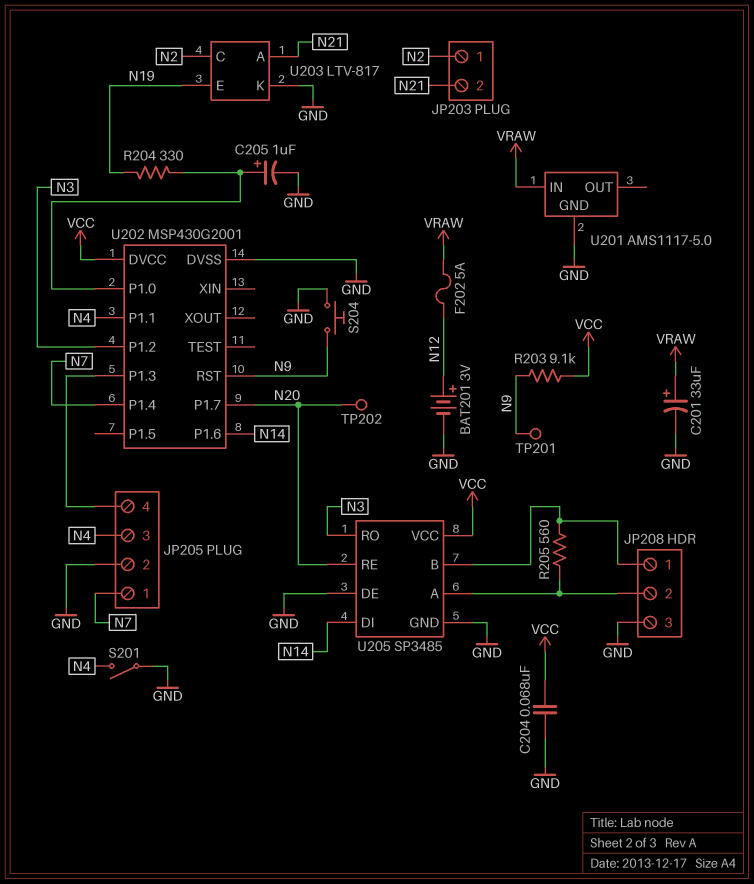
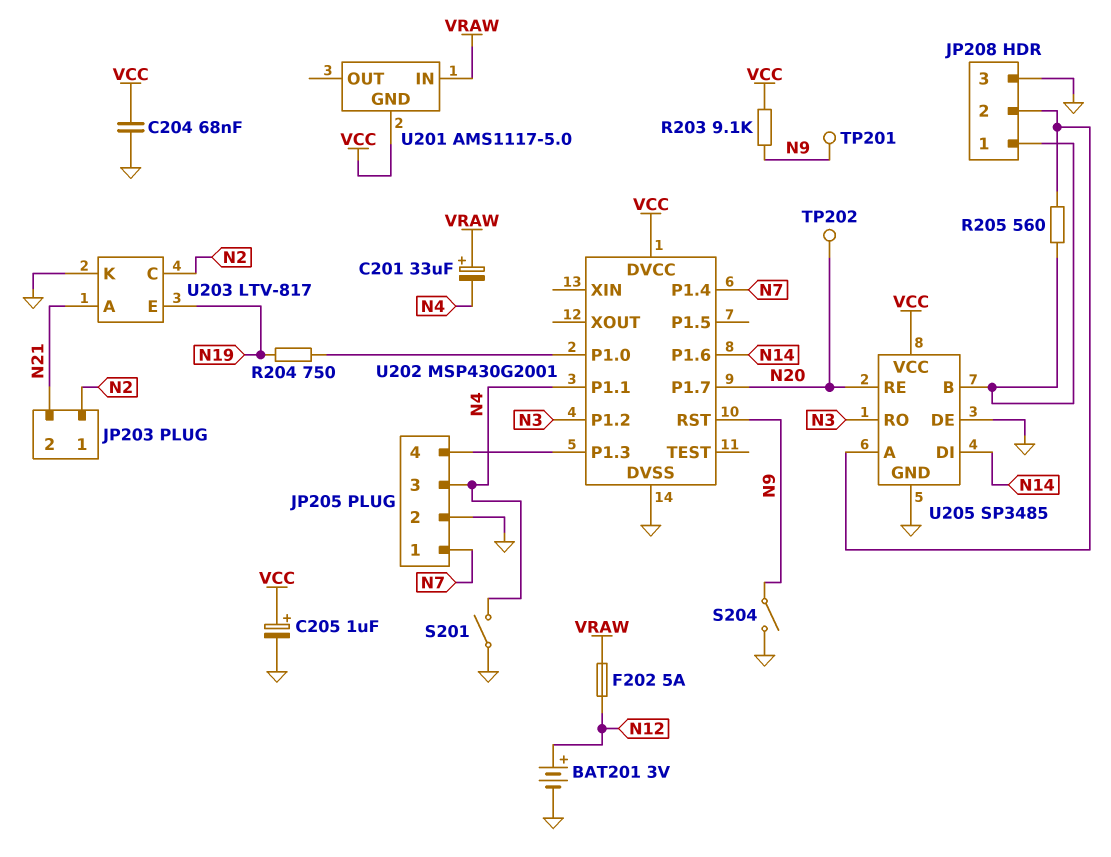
C201: 33uF (plus VRAW, minus GND) -> 33uF (plus VRAW, minus N4)
C205: 1uF (plus U202/P1.0, minus GND) -> 1uF (plus VCC, minus GND)
R204: 330 (N19, U202/P1.0) -> 750 (N19, U202/P1.0)
S204: button (GND, N9) -> switch (GND, N9)
U201 pin GND: GND -> VCC

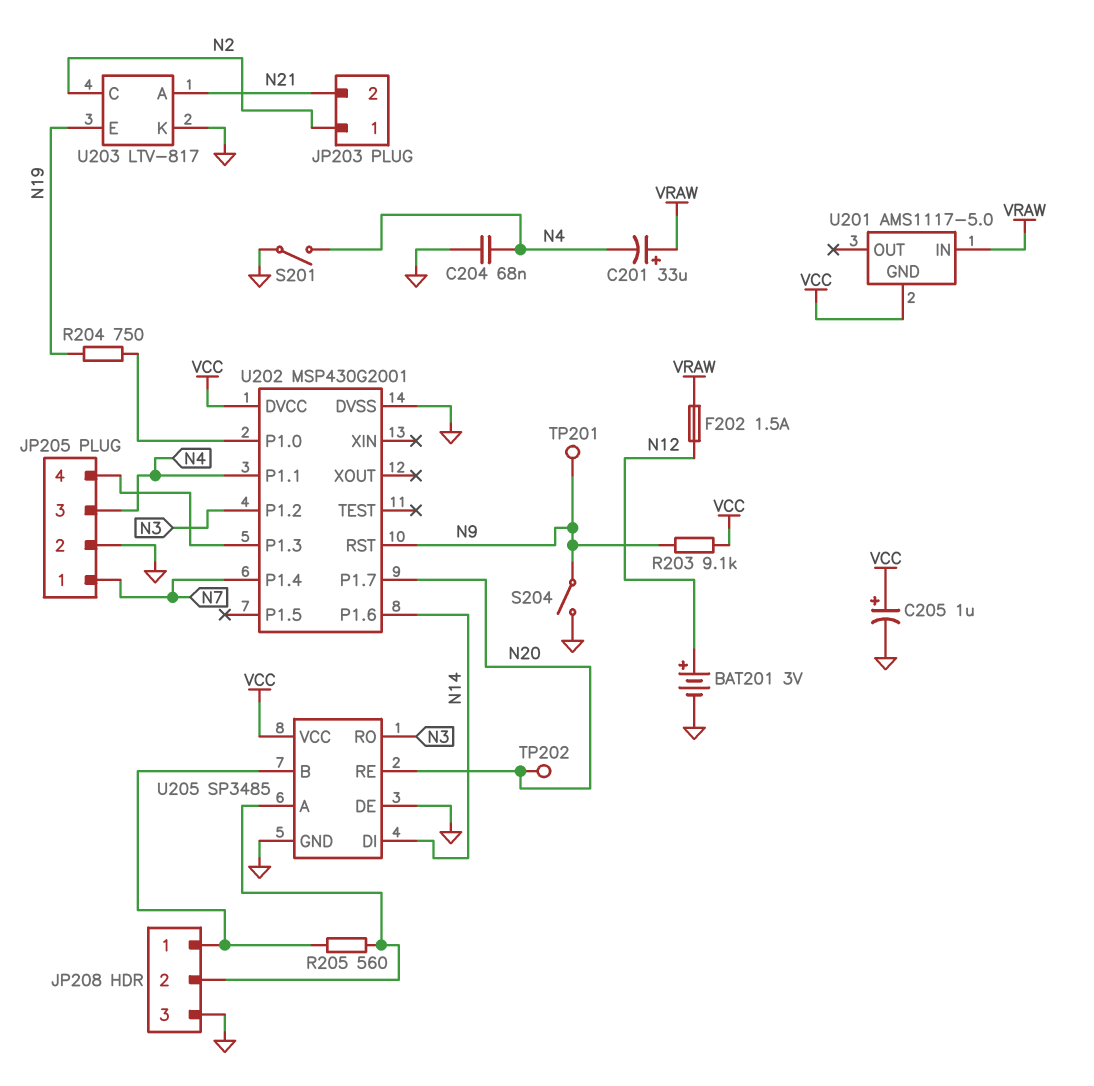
C204: 68nF (GND, VCC) -> 68nF (GND, N4)
F202: 5A (N12, VRAW) -> 1.5A (N12, VRAW)

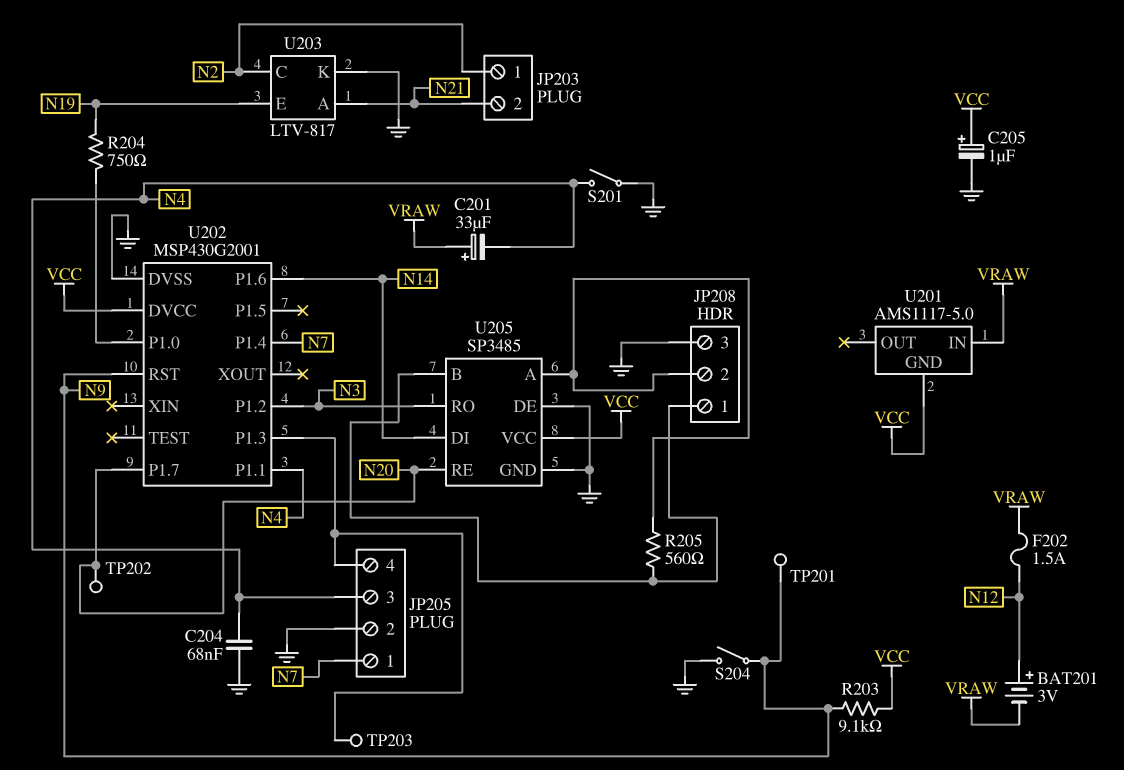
BAT201: 3V (plus N12, minus GND) -> 3V (plus N12, minus VRAW)
TP203: none -> test point (JP205/4)

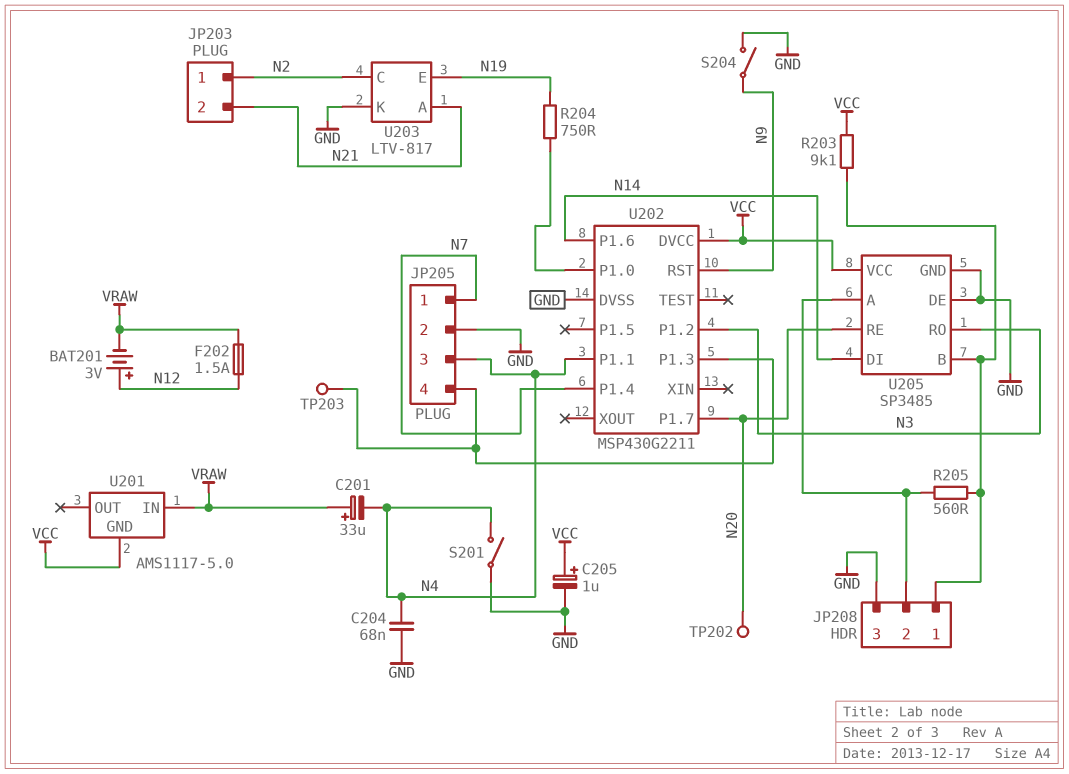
R203: 9.1k (N9, VCC) -> 9.1k (JP208/1, VCC)
TP201: test point (N9) -> none
U202: MSP430G2001 -> MSP430G2211

